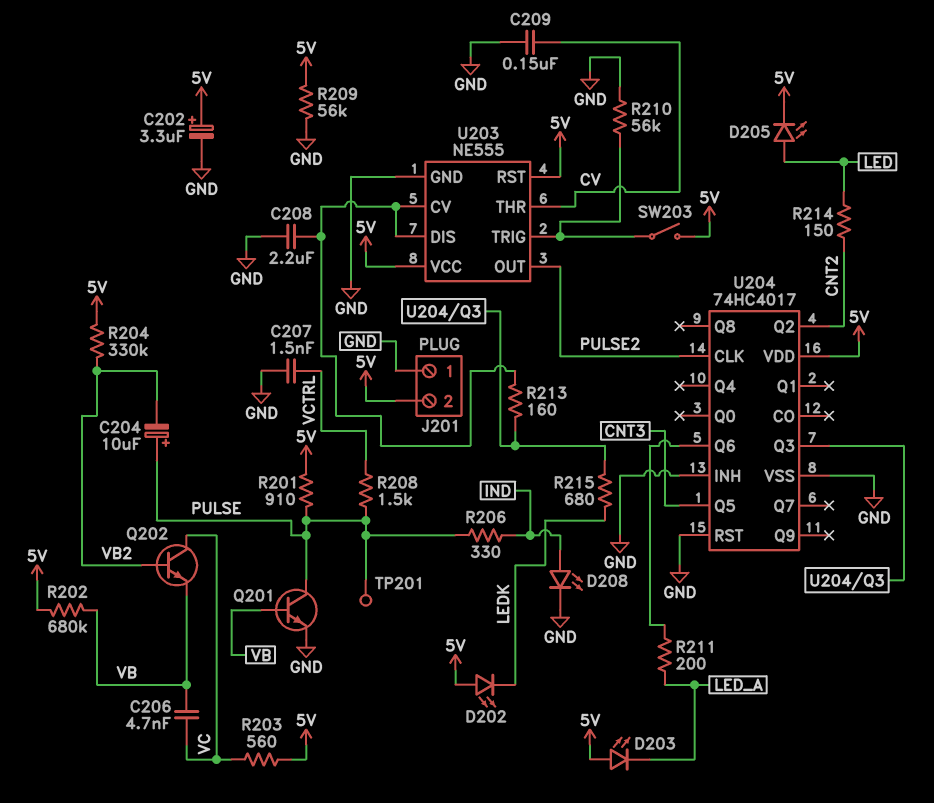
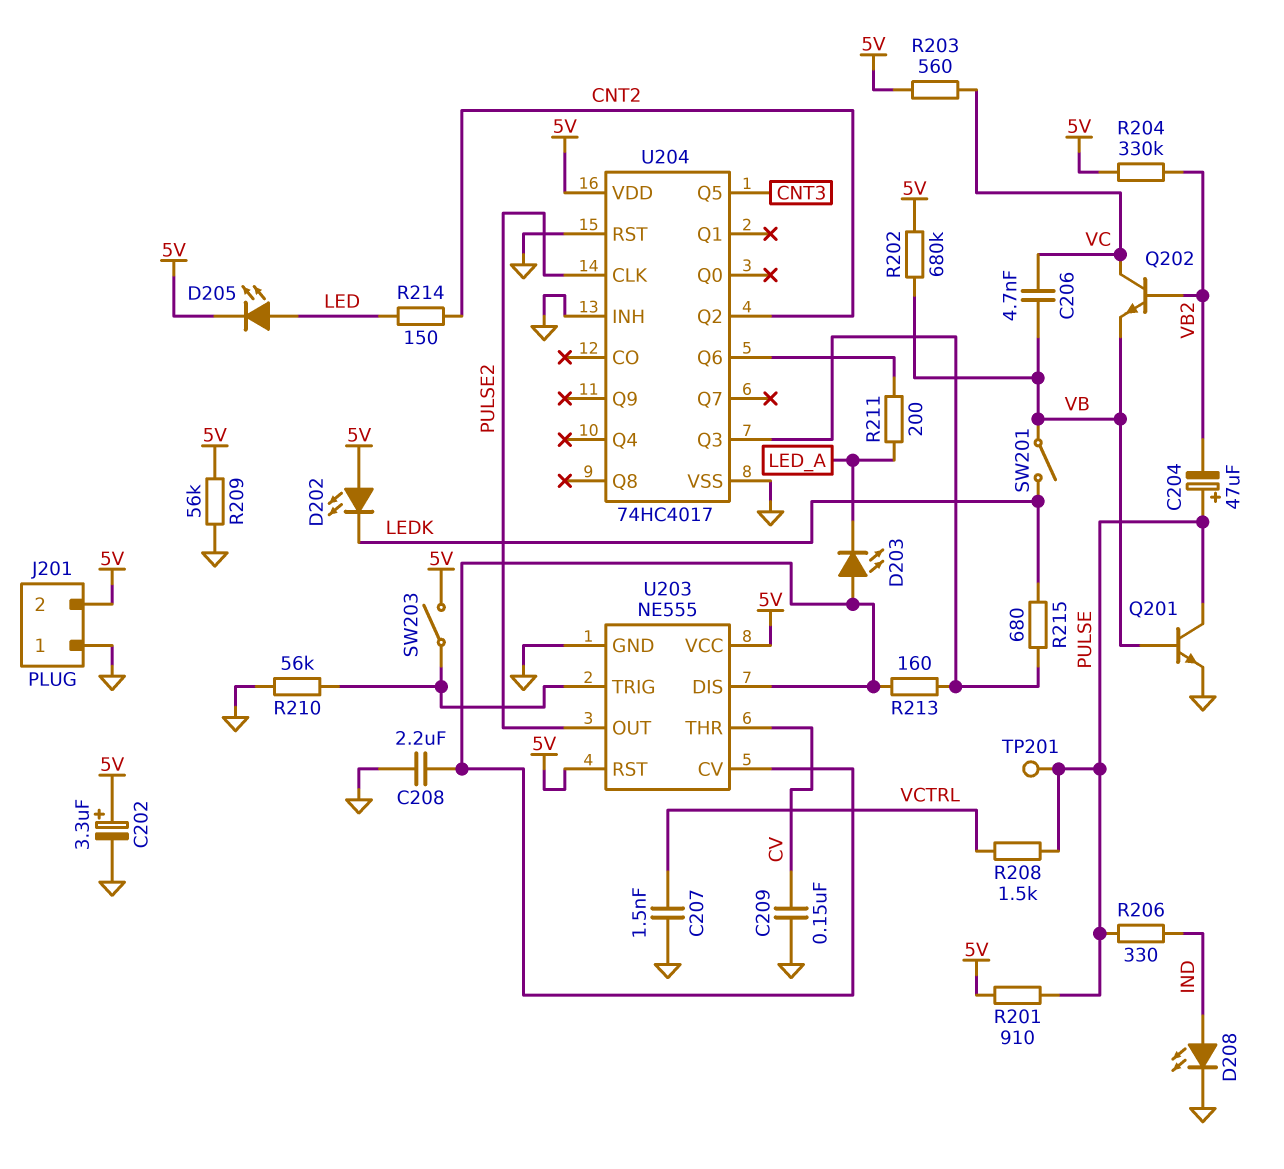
C204: 10uF (plus PULSE, minus VB2) -> 47uF (plus PULSE, minus VB2)
D203: LED (A 5V, K LED_A) -> LED (A U203/CV, K LED_A)
SW201: none -> switch (LEDK, VB)

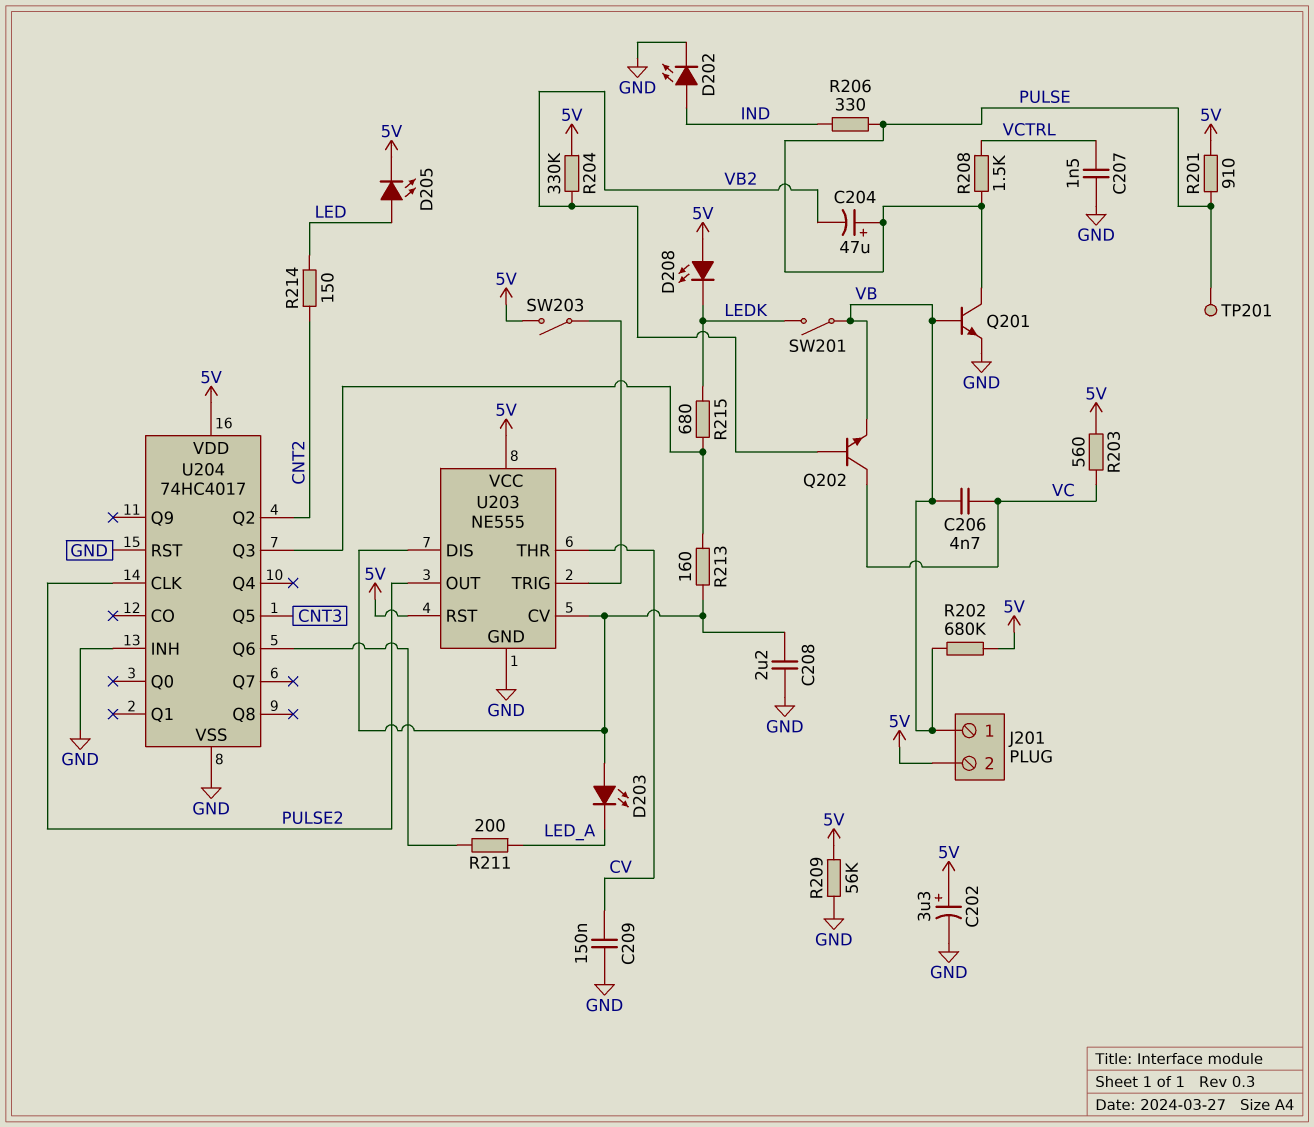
D202: LED (A 5V, K LEDK) -> LED (A IND, K GND)
D208: LED (A IND, K GND) -> LED (A 5V, K LEDK)
J201 pin 1: GND -> VB
R210: 56k (GND, U203/TRIG) -> none

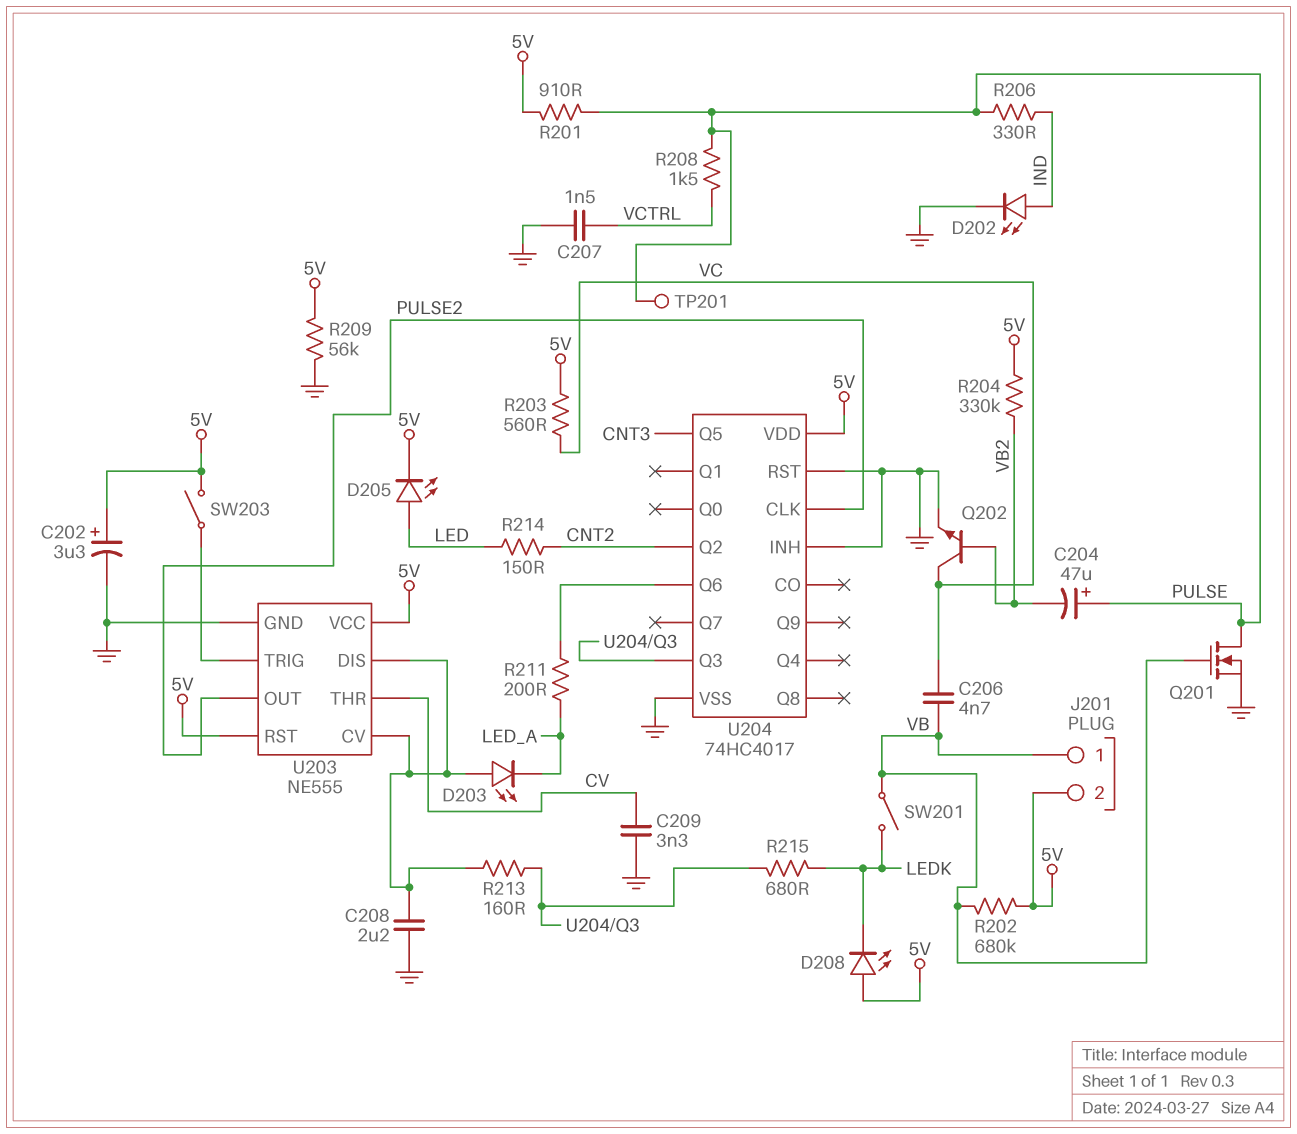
C209: 150nF (CV, GND) -> 3.3nF (CV, GND)
Q201: NPN (B VB, C PULSE, E GND) -> NMOS (G VB, D PULSE, S GND)
Q202: NPN (B VB2, C VC, E VB) -> NPN (B VB2, C VC, E GND)

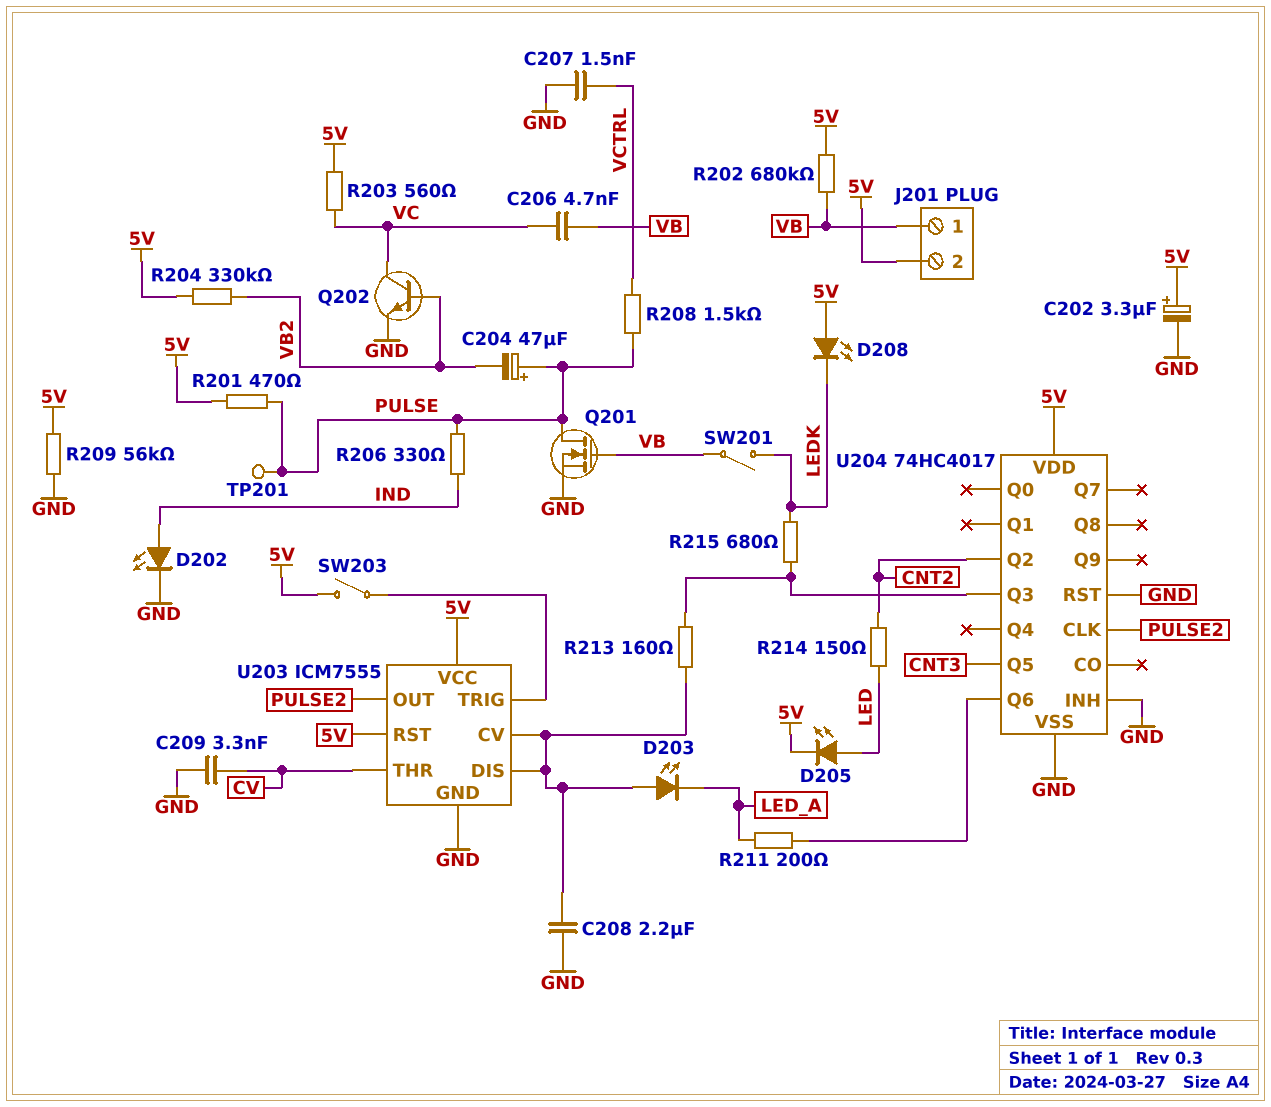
R201: 910 (5V, PULSE) -> 470 (5V, PULSE)
U203: NE555 -> ICM7555

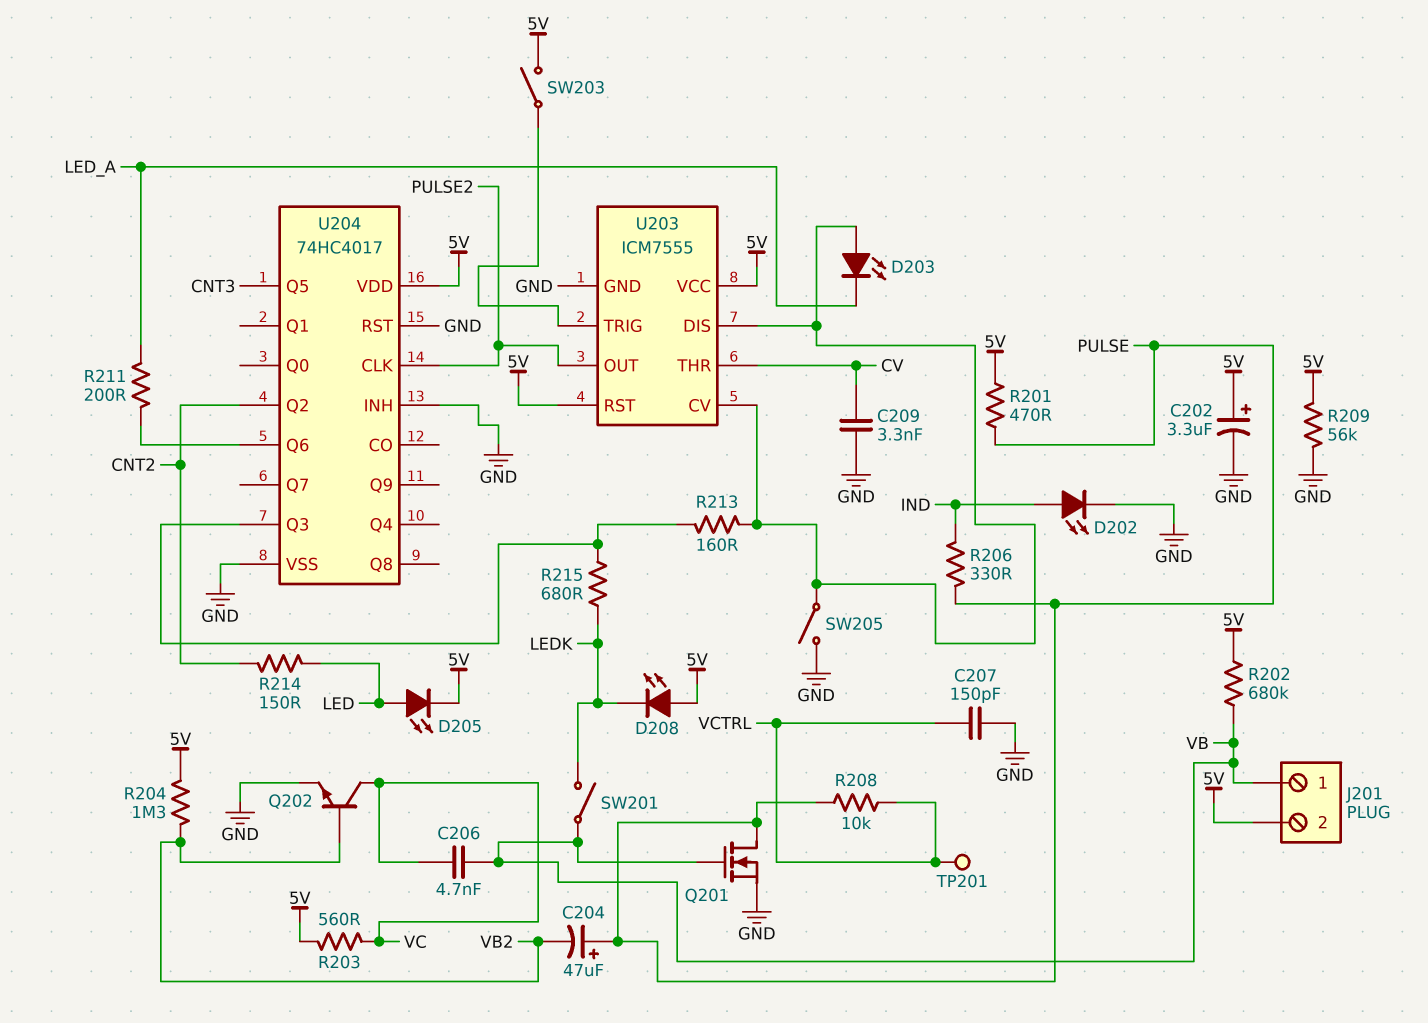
C207: 1.5nF (GND, VCTRL) -> 150pF (GND, VCTRL)
C208: 2.2uF (GND, U203/CV) -> none
R204: 330k (5V, VB2) -> 1.3M (5V, VB2)
R208: 1.5k (PULSE, VCTRL) -> 10k (PULSE, VCTRL)
SW205: none -> switch (GND, U203/CV)
TP201: test point (PULSE) -> test point (VCTRL)

